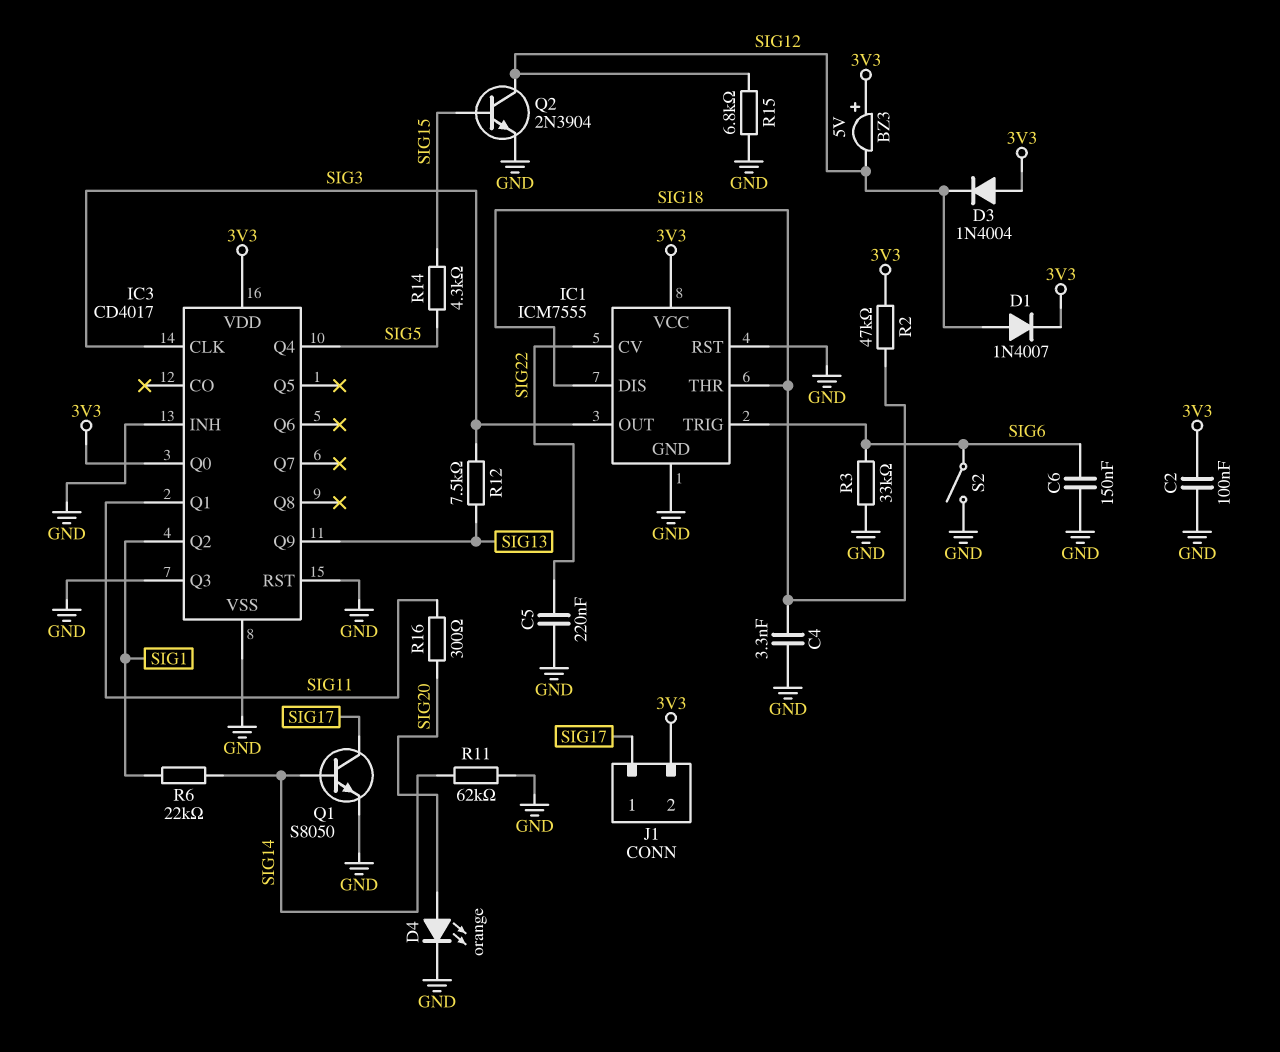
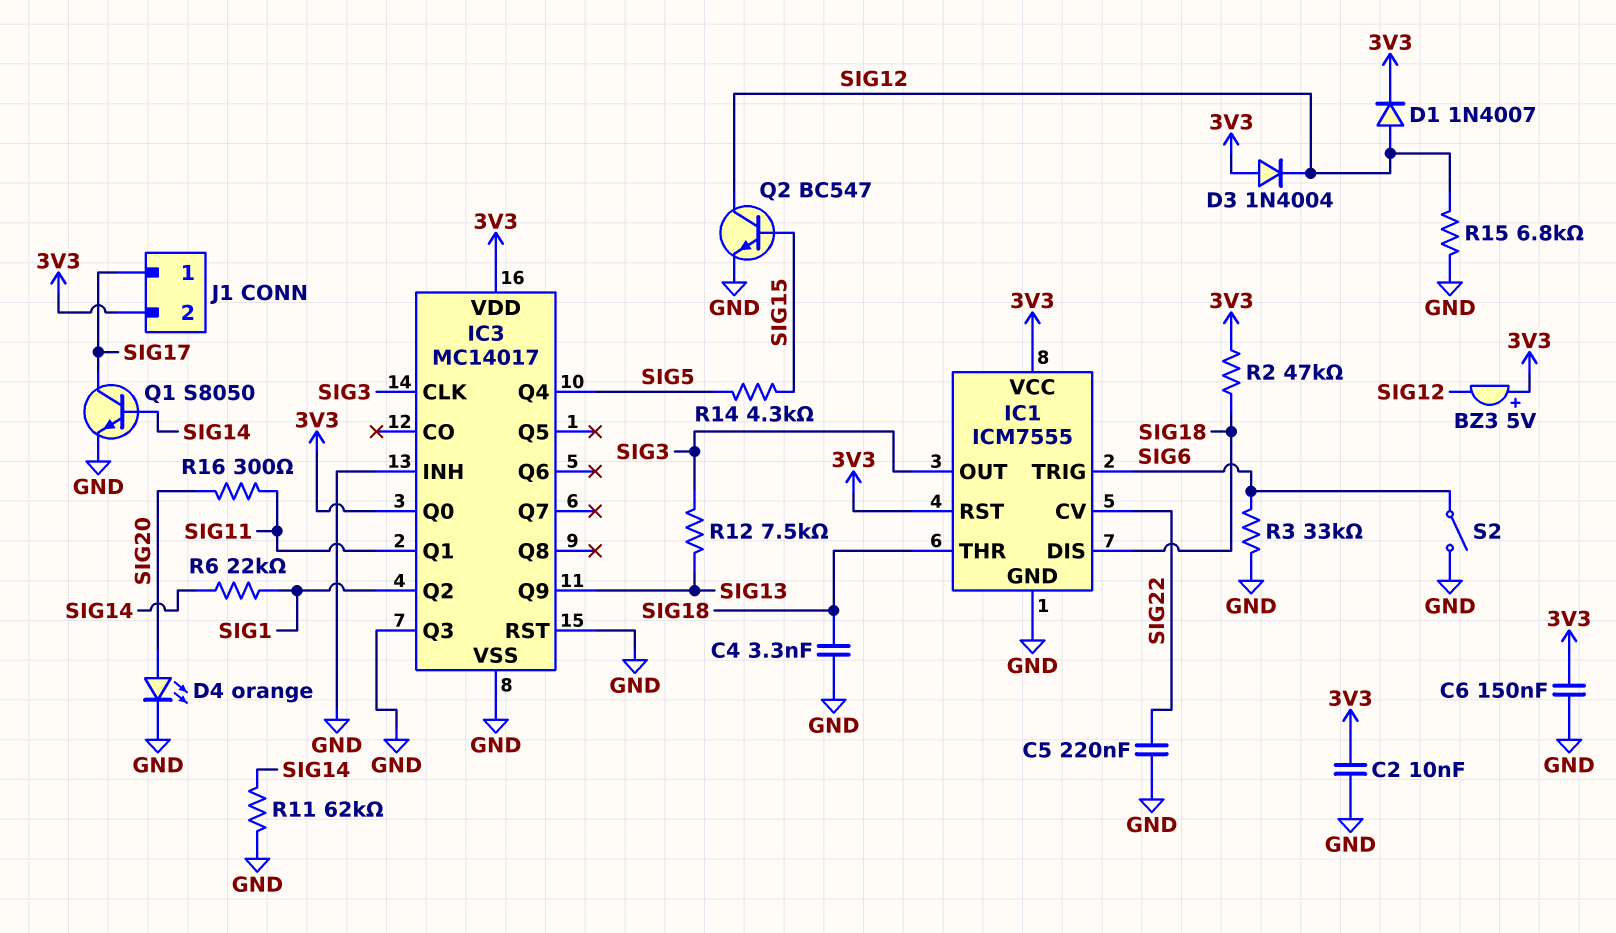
C2: 100nF (3V3, GND) -> 10nF (3V3, GND)
C6: 150nF (GND, SIG6) -> 150nF (3V3, GND)
IC1 pin RST: GND -> 3V3
IC3: CD4017 -> MC14017
Q2: NPN 2N3904 (B SIG15, C SIG12, E GND) -> NPN BC547 (B SIG15, C SIG12, E GND)

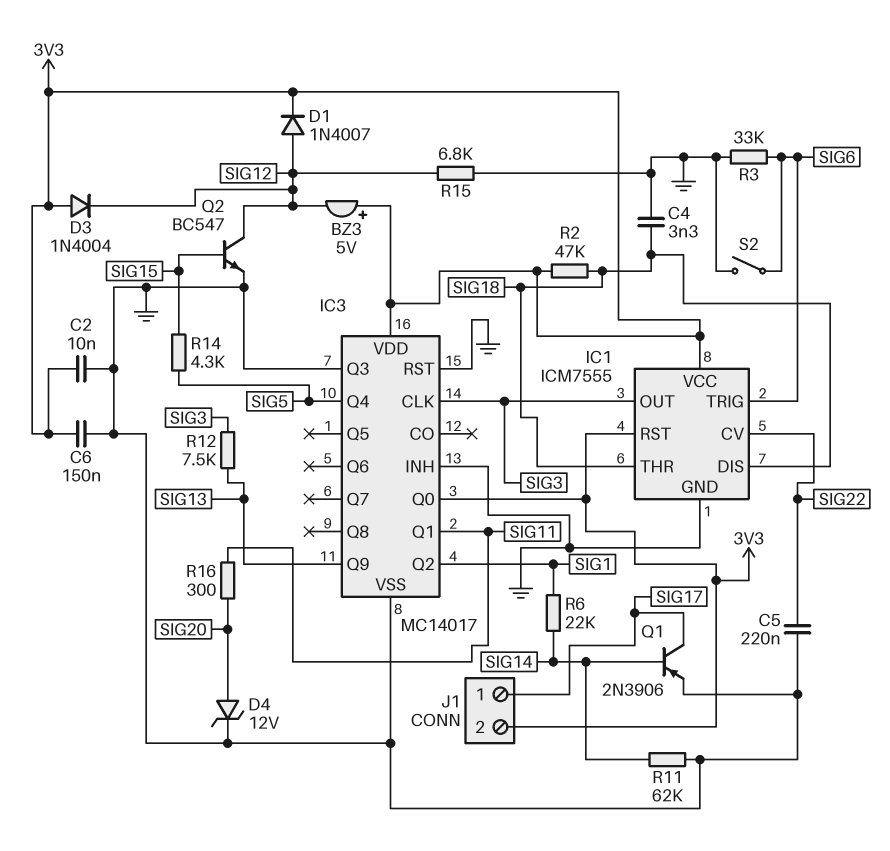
D4: LED orange (A SIG20, K GND) -> zener 12V (A SIG20, K GND)
Q1: NPN S8050 (B SIG14, C SIG17, E GND) -> PNP 2N3906 (B SIG14, C SIG17, E GND)

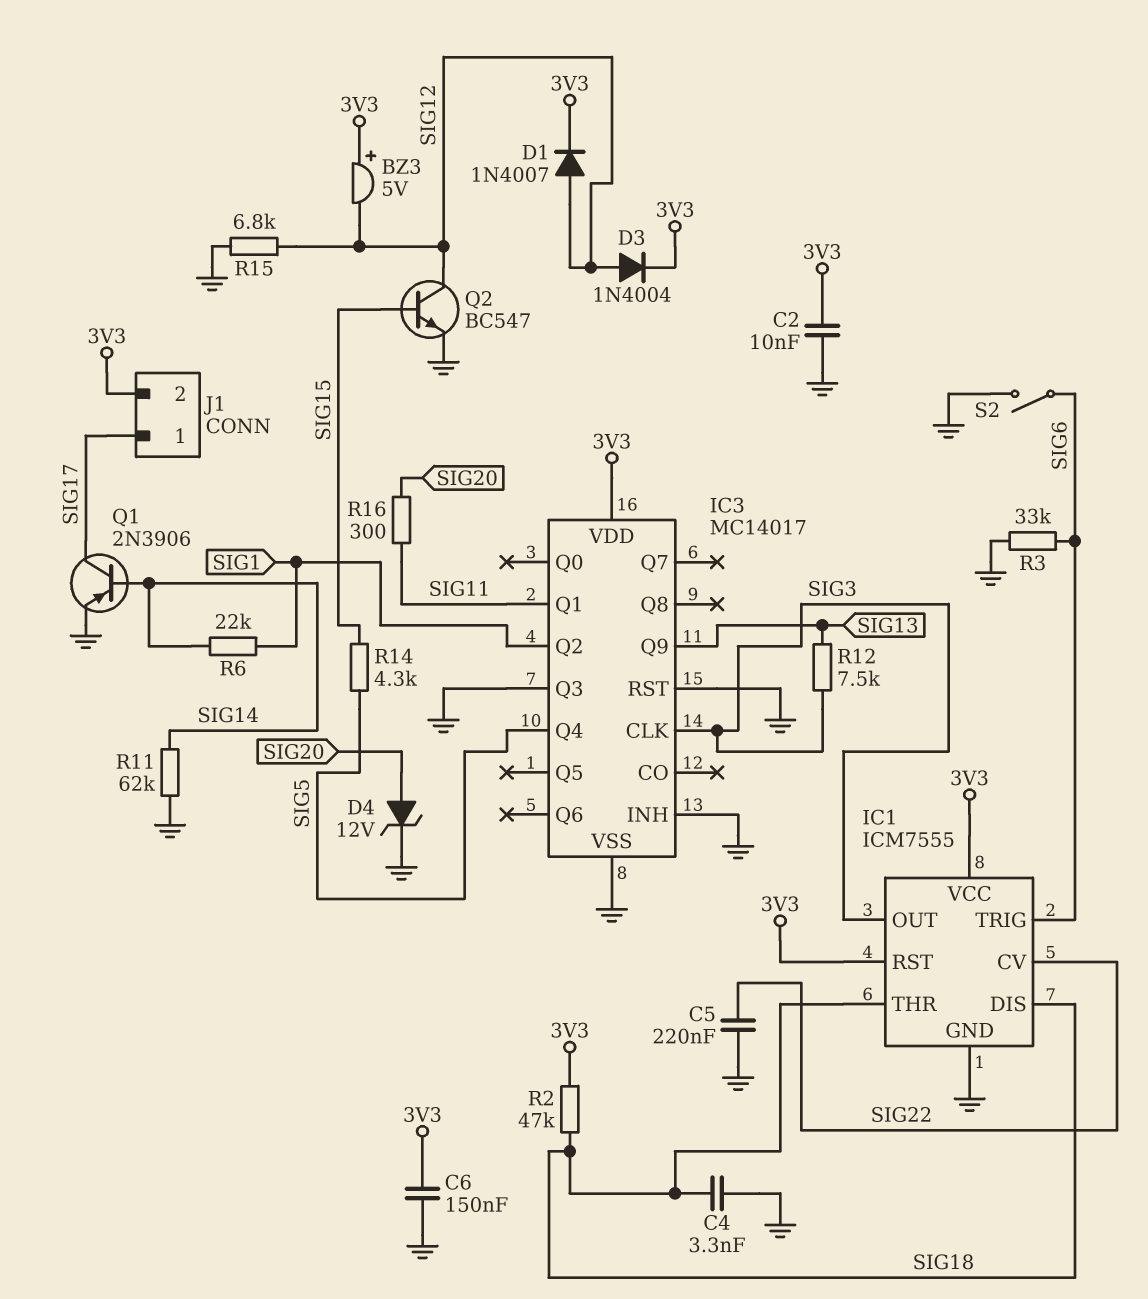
D3: diode 1N4004 (A 3V3, K SIG12) -> diode 1N4004 (A SIG12, K 3V3)
IC3 pin Q0: 3V3 -> none

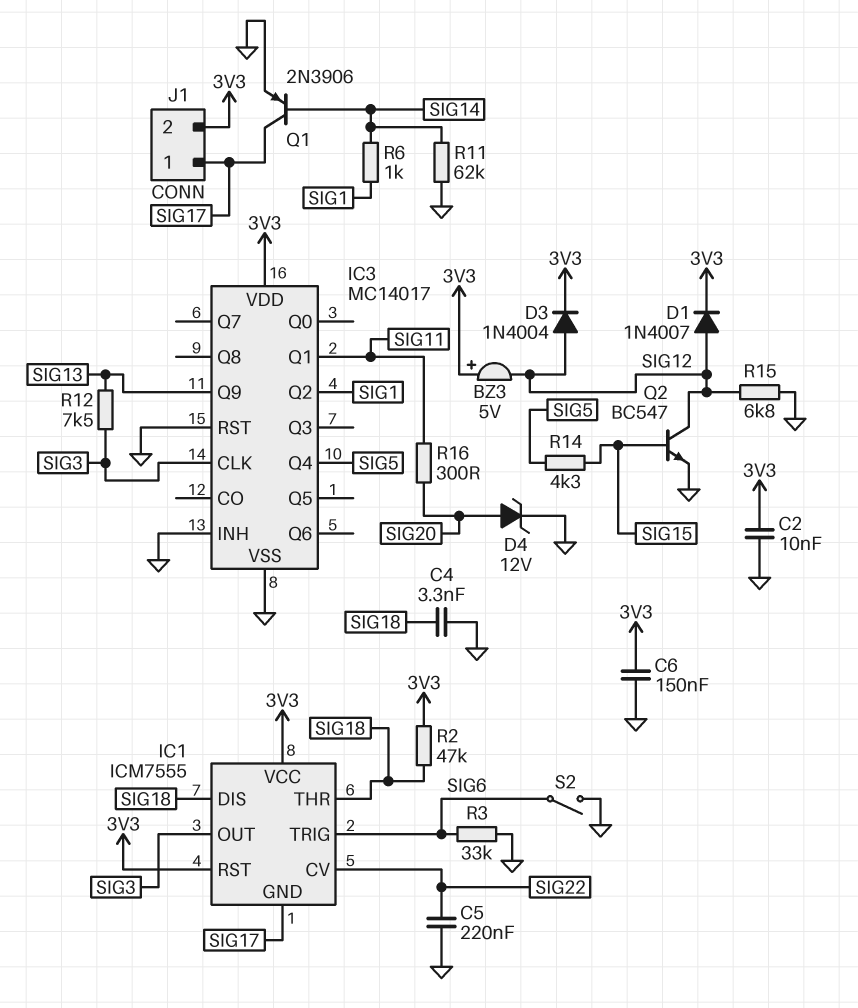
IC1 pin GND: GND -> SIG17
IC3 pin Q3: GND -> none
R6: 22k (SIG1, SIG14) -> 1k (SIG1, SIG14)

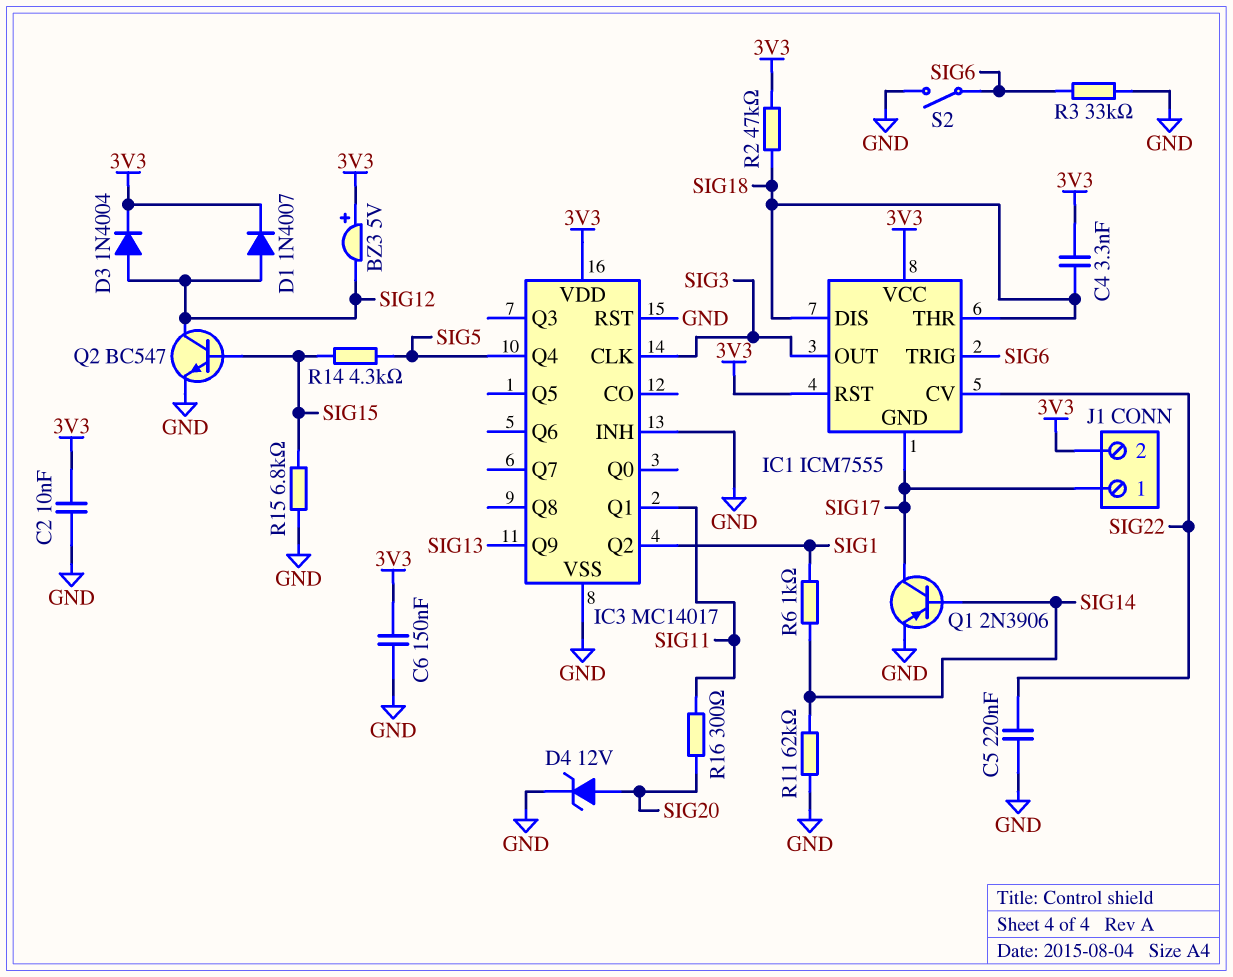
C4: 3.3nF (GND, SIG18) -> 3.3nF (3V3, SIG18)
R12: 7.5k (SIG3, SIG13) -> none
R15: 6.8k (GND, SIG12) -> 6.8k (GND, SIG15)

